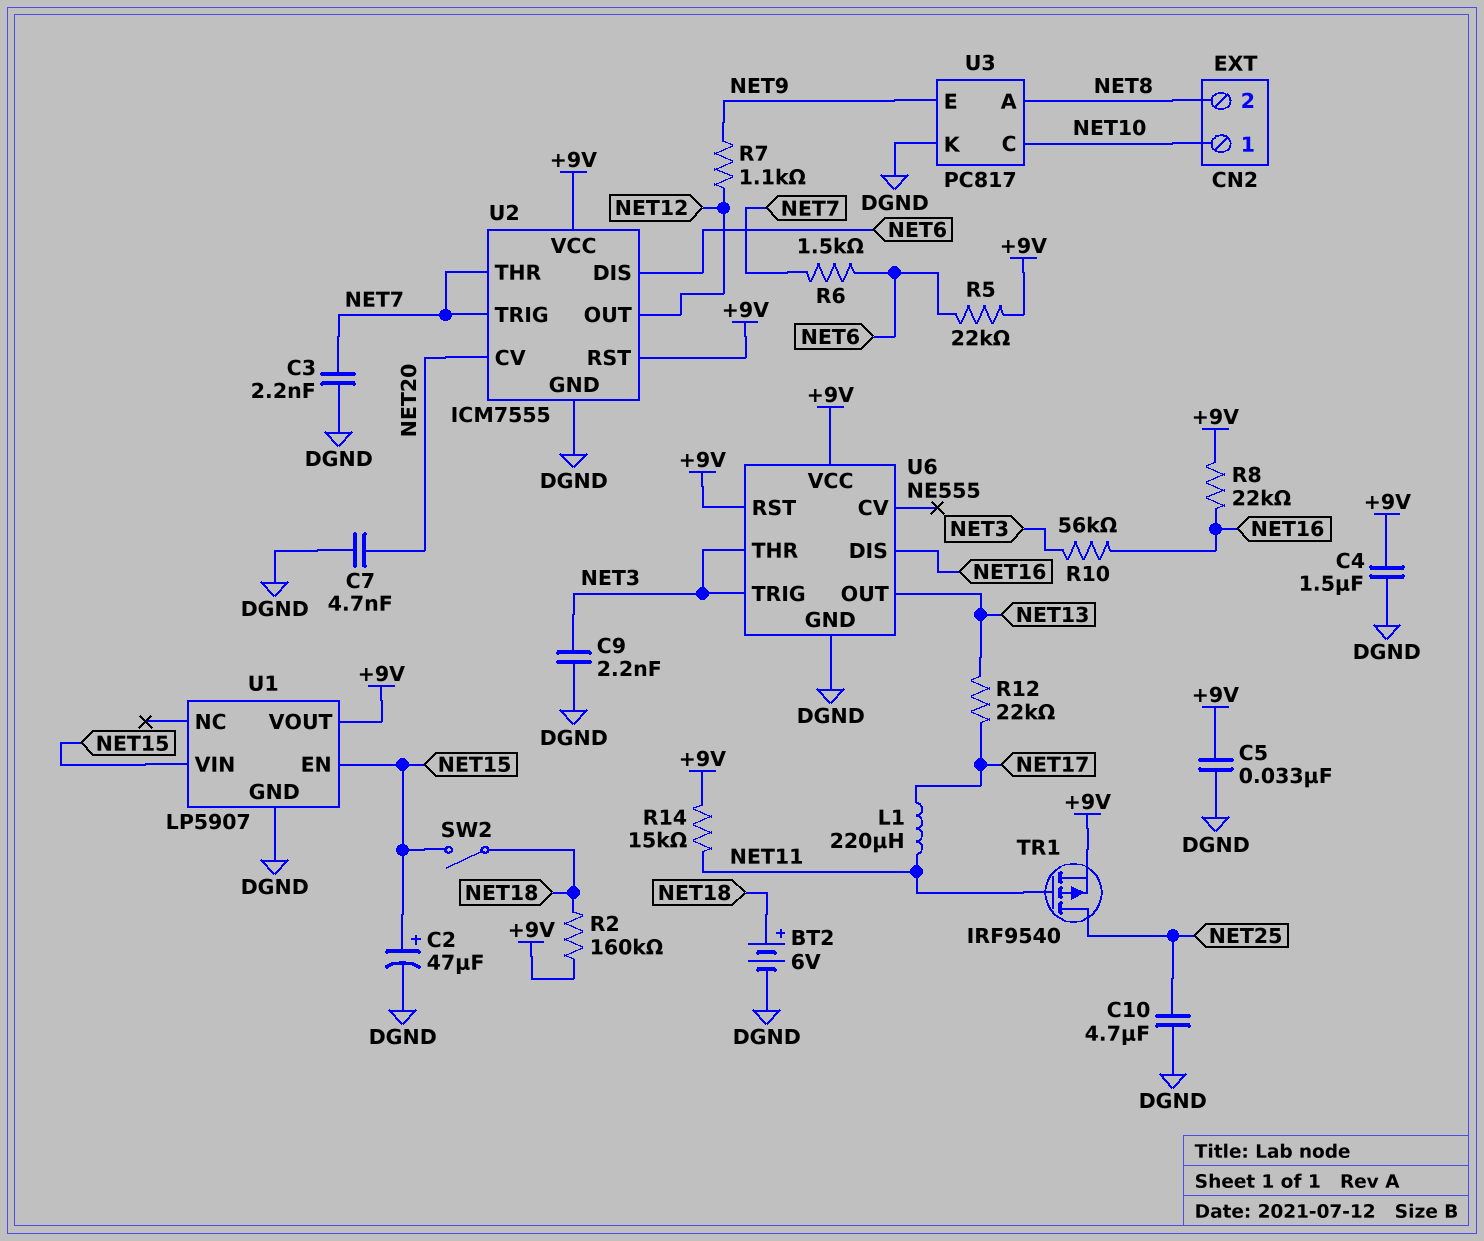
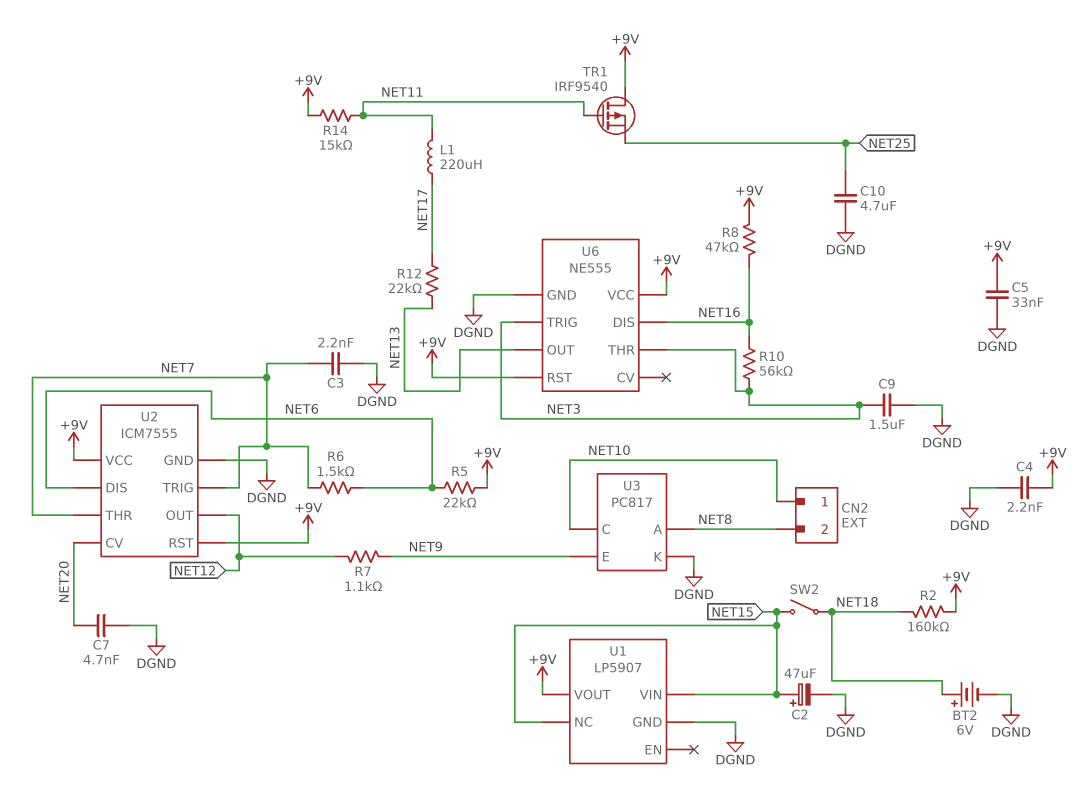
C4: 1.5uF (+9V, DGND) -> 2.2nF (+9V, DGND)
C9: 2.2nF (DGND, NET3) -> 1.5uF (DGND, NET3)
R8: 22k (+9V, NET16) -> 47k (+9V, NET16)
TR1: PMOS IRF9540 (G NET11, D NET25, S +9V) -> PMOS IRF9540 (G NET11, D +9V, S NET25)
U1 pin EN: NET15 -> none
U1 pin NC: none -> NET15

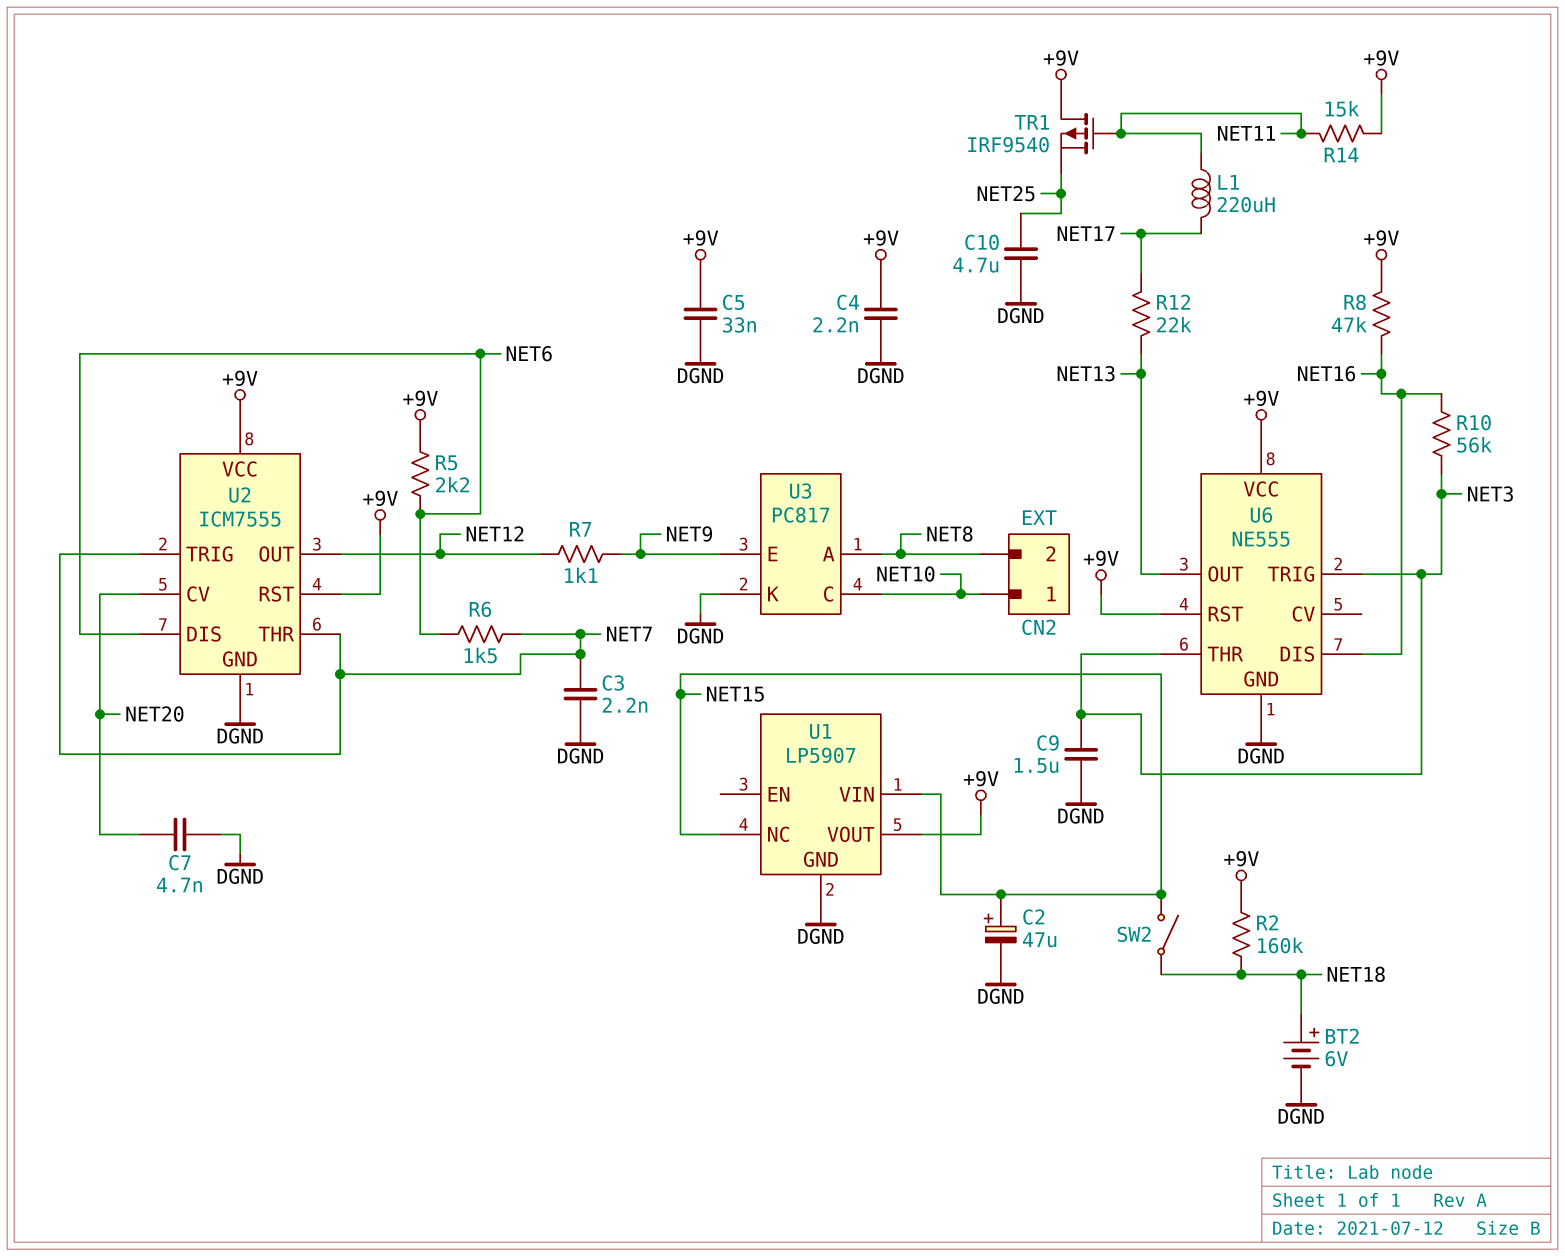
R5: 22k (+9V, NET6) -> 2.2k (+9V, NET6)

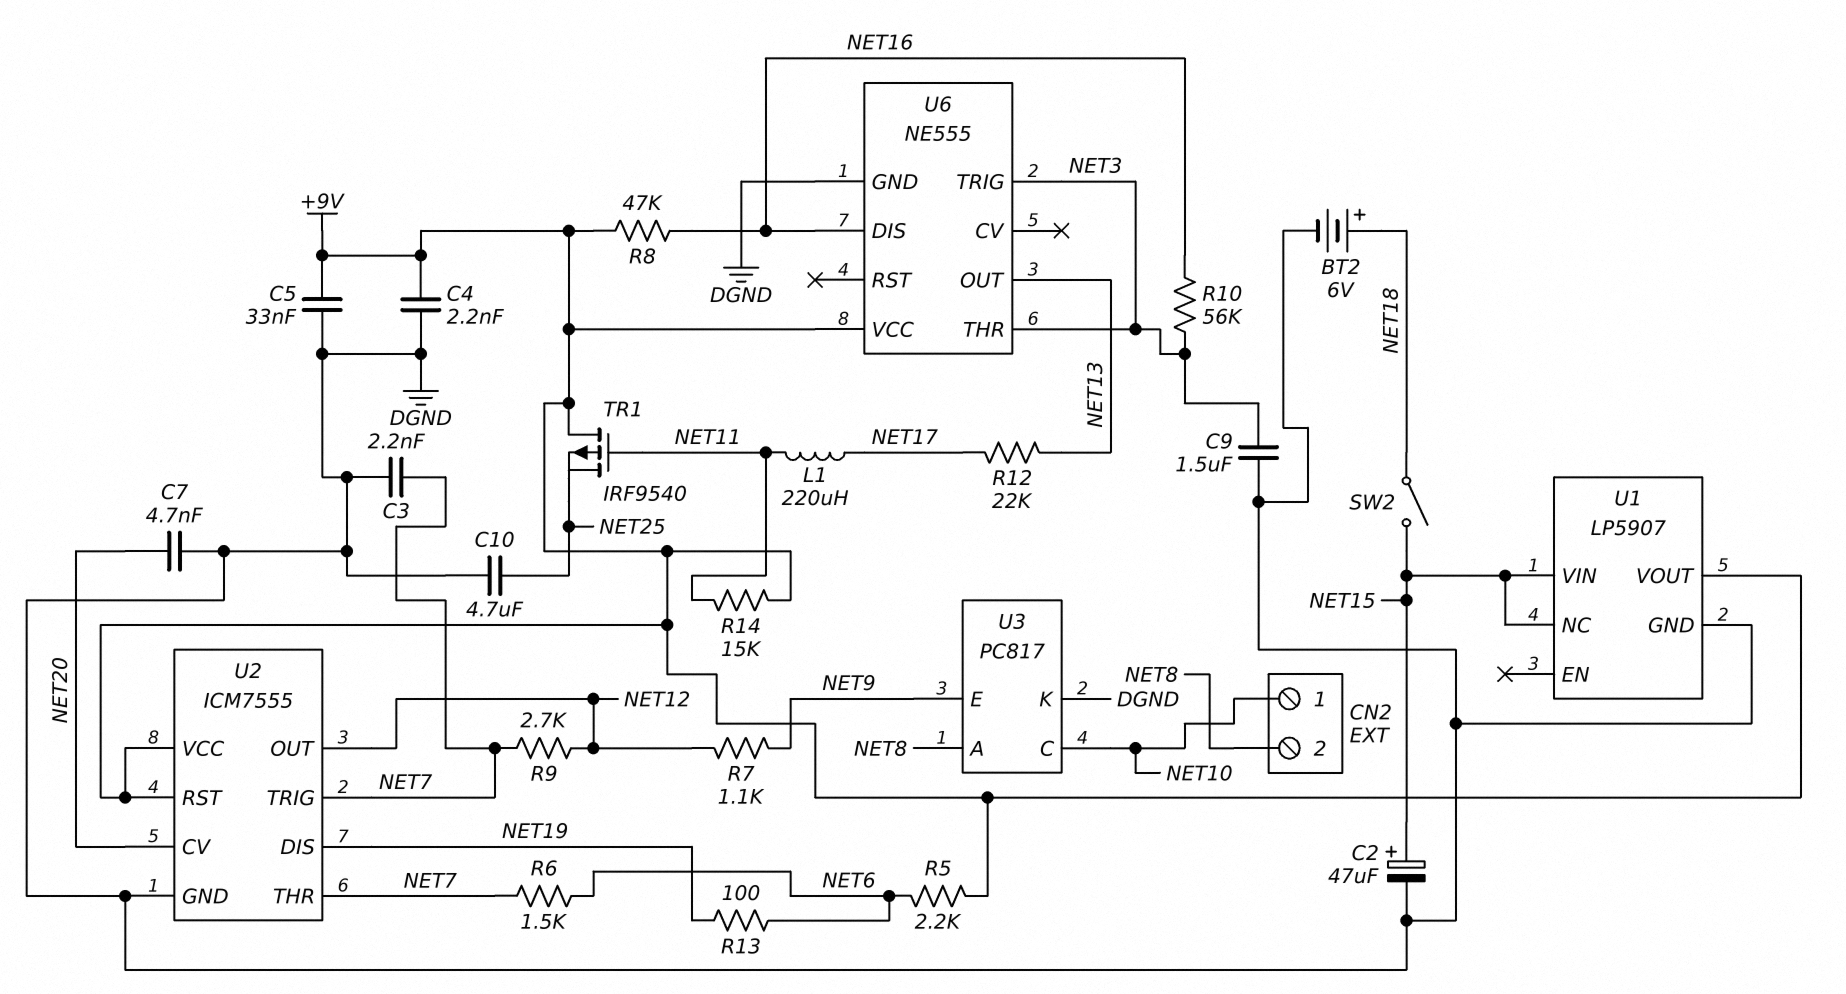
R2: 160k (+9V, NET18) -> none
R9: none -> 2.7k (NET7, NET12)
R13: none -> 100 (NET6, NET19)
U2 pin DIS: NET6 -> NET19
U6 pin RST: +9V -> none

